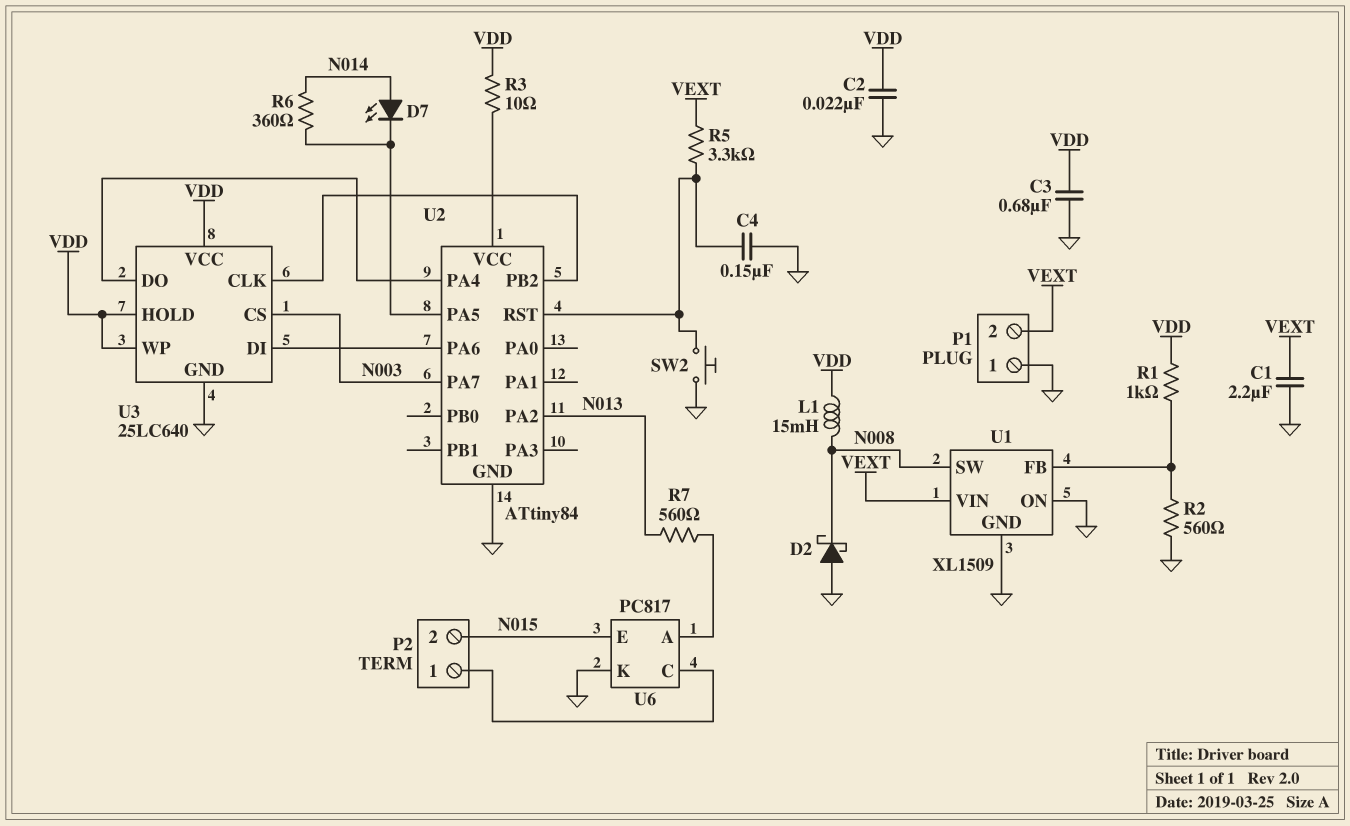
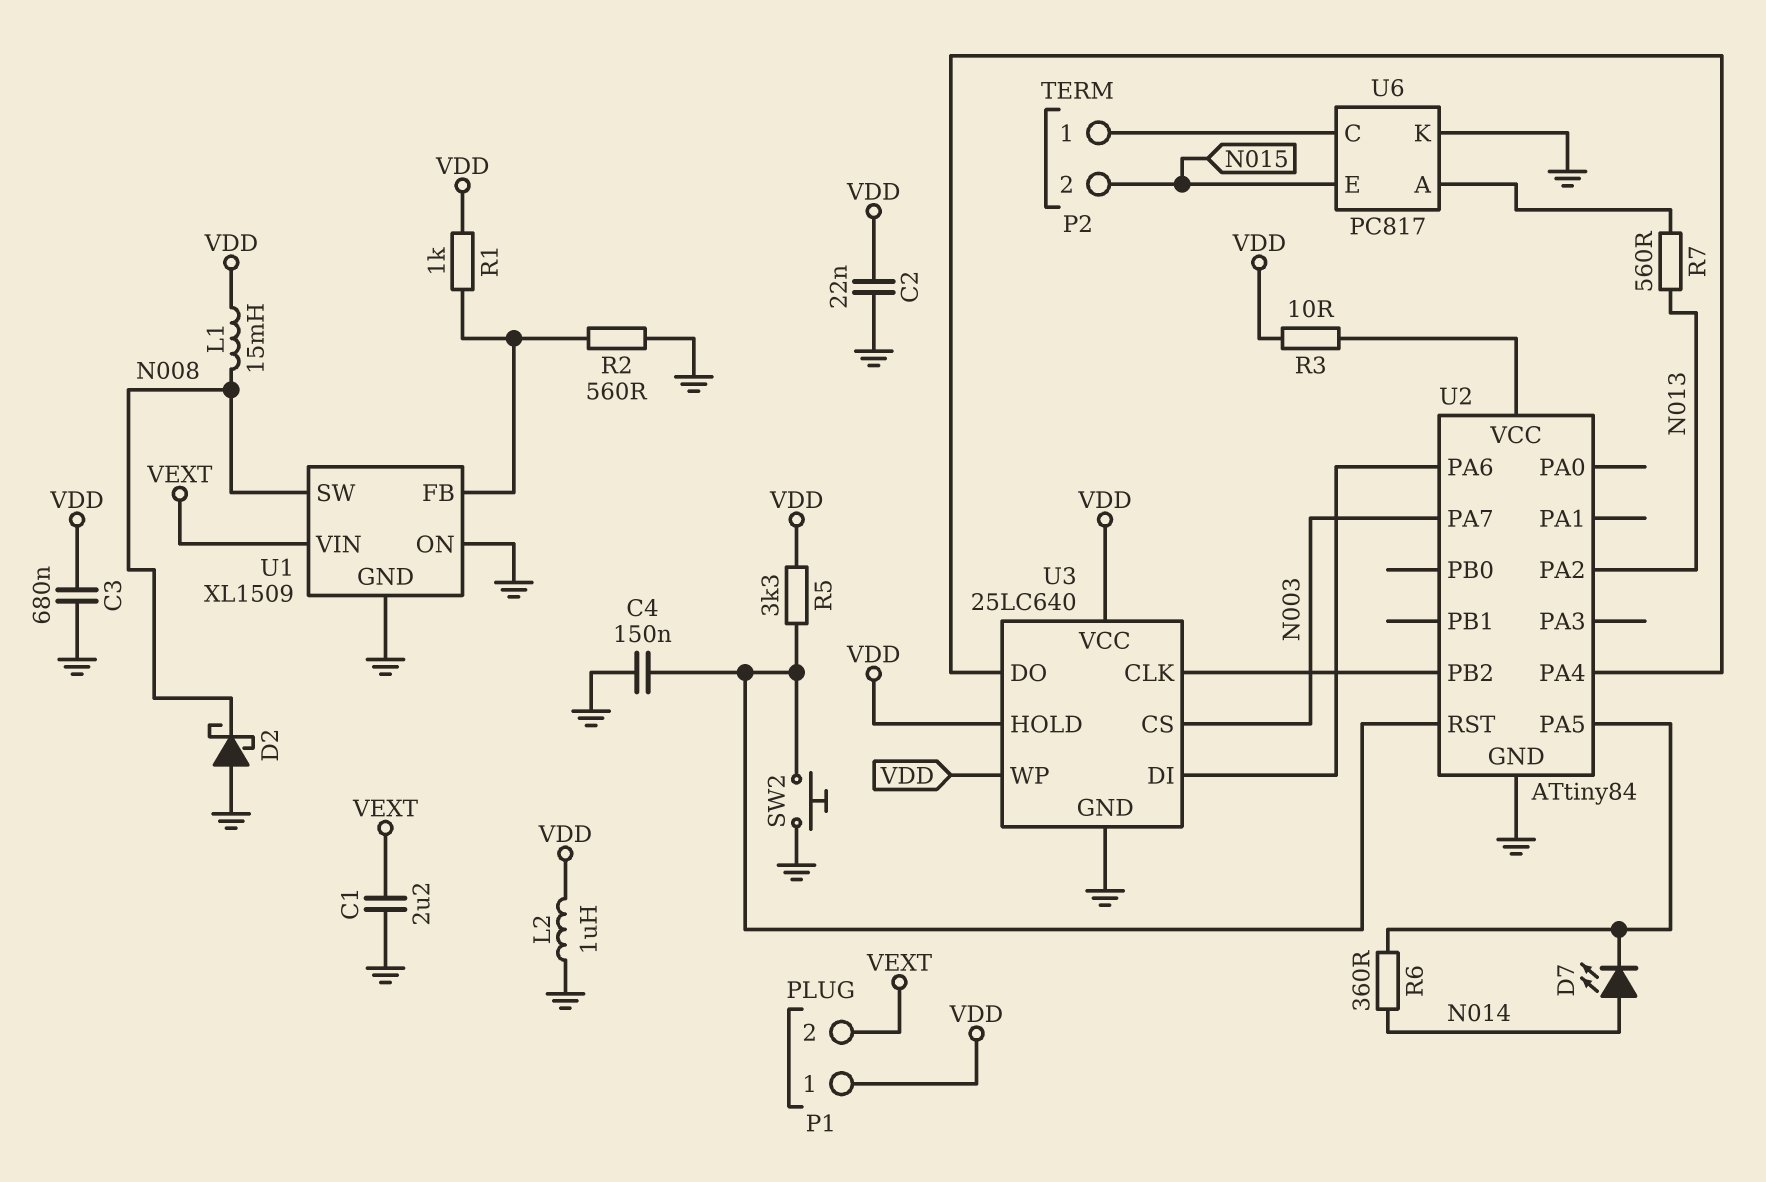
L2: none -> 1uH (GND, VDD)
P1 pin 1: GND -> VDD
R5: 3.3k (U2/RST, VEXT) -> 3.3k (U2/RST, VDD)

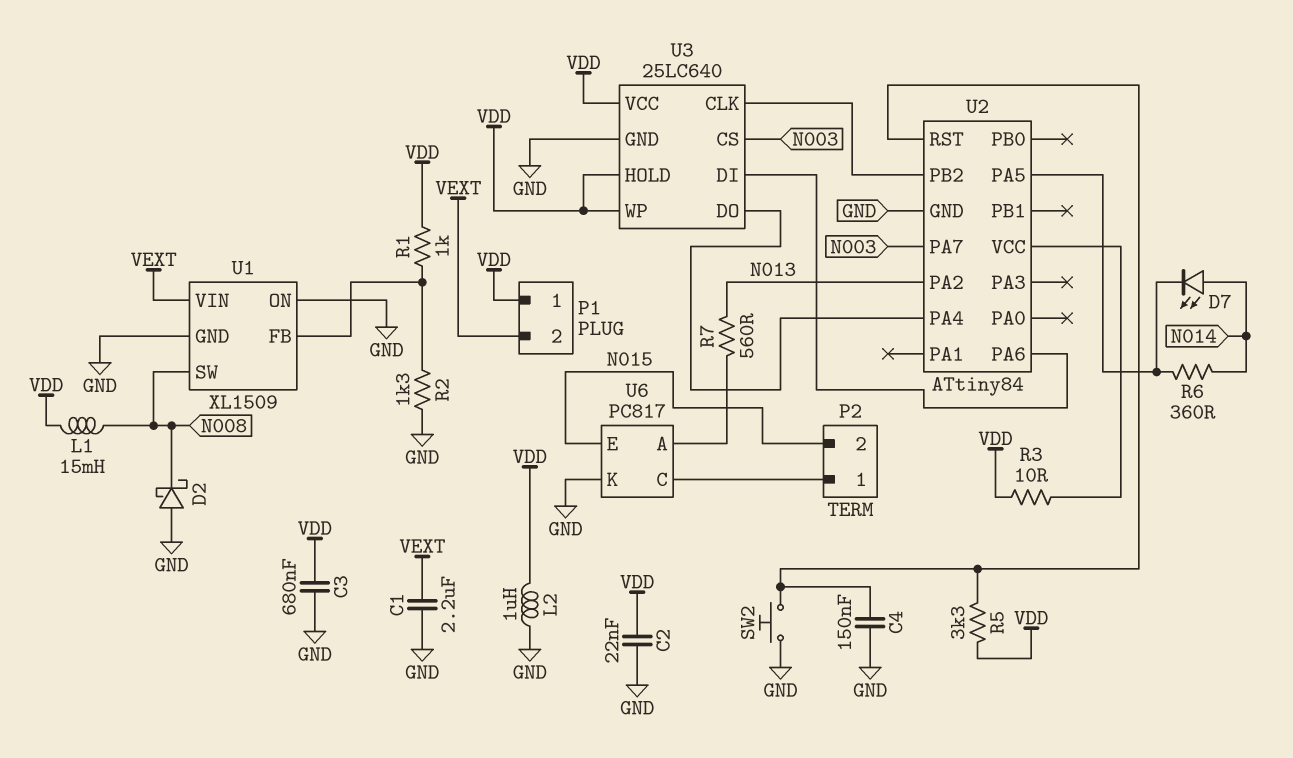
R2: 560 (GND, U1/FB) -> 1.3k (GND, U1/FB)

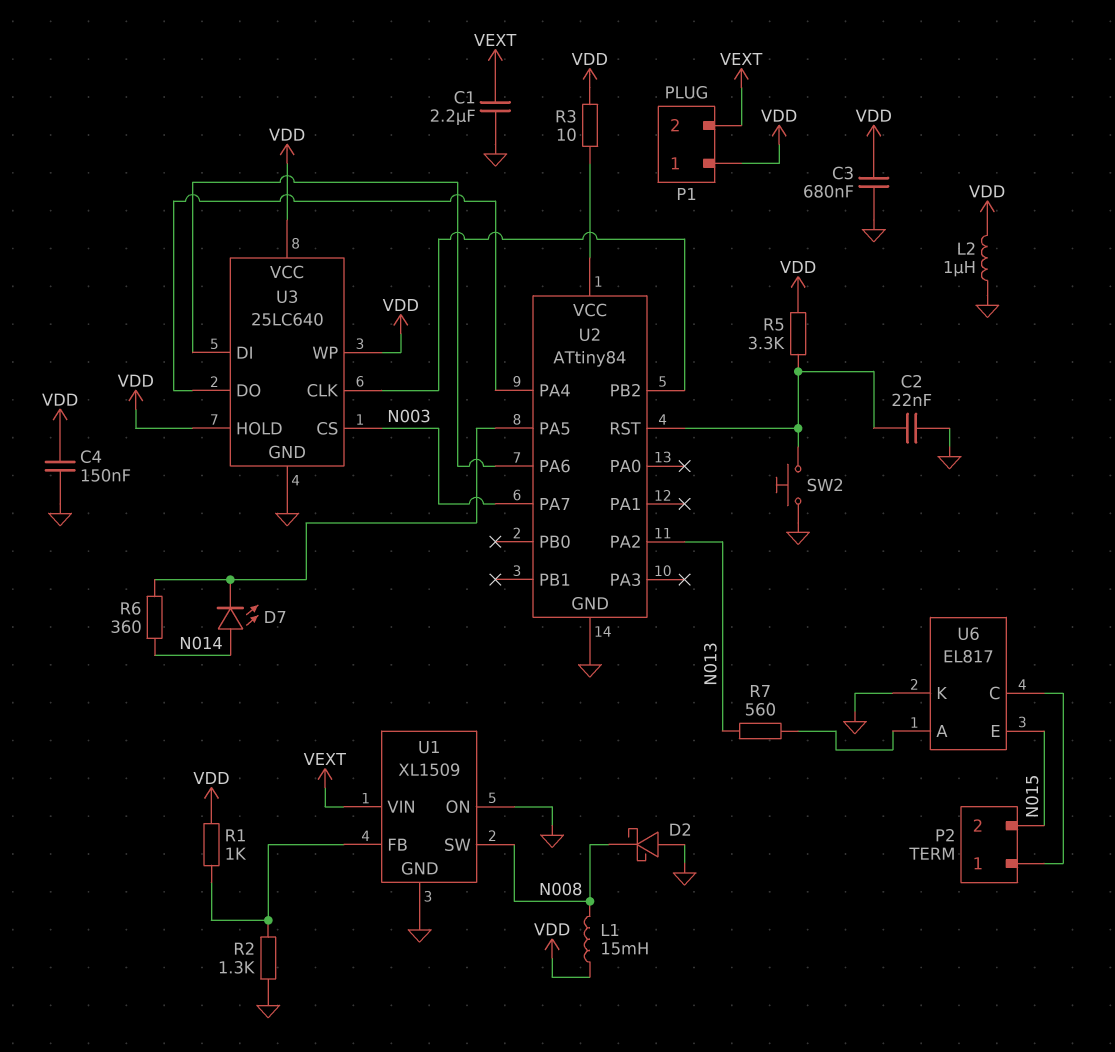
C2: 22nF (GND, VDD) -> 22nF (GND, U2/RST)
C4: 150nF (GND, U2/RST) -> 150nF (GND, VDD)
U6: PC817 -> EL817

